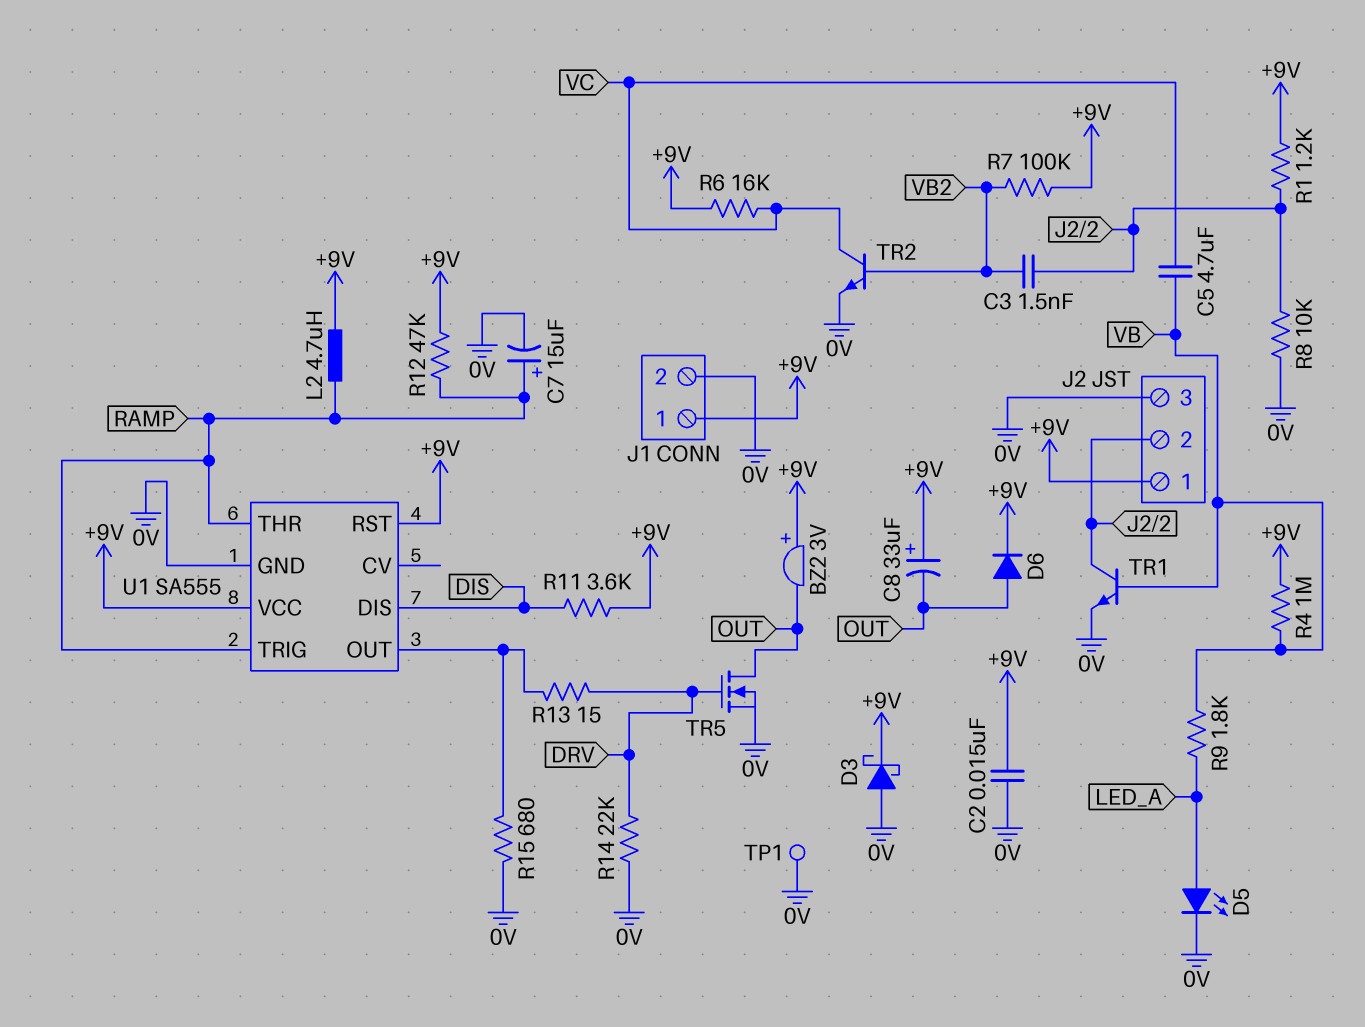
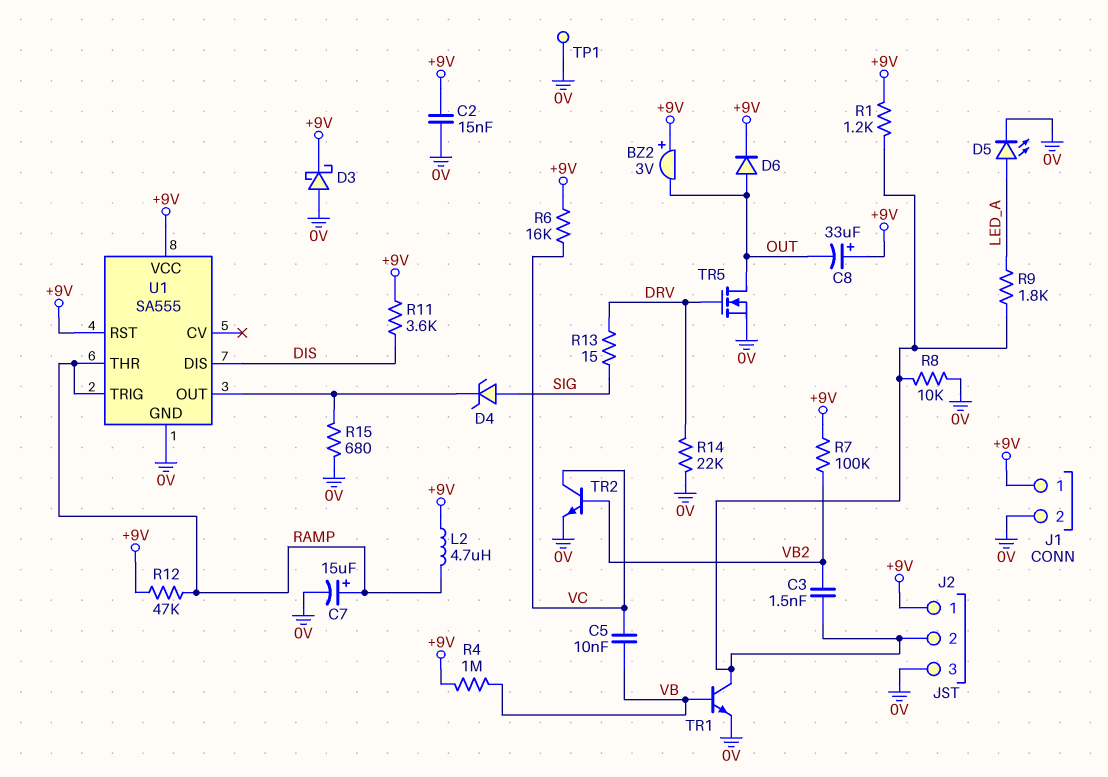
C5: 4.7uF (VB, VC) -> 10nF (VB, VC)
D4: none -> zener (A SIG, K U1/OUT)
R9: 1.8k (LED_A, VB) -> 1.8k (J2/2, LED_A)
R13: 15 (DRV, U1/OUT) -> 15 (DRV, SIG)

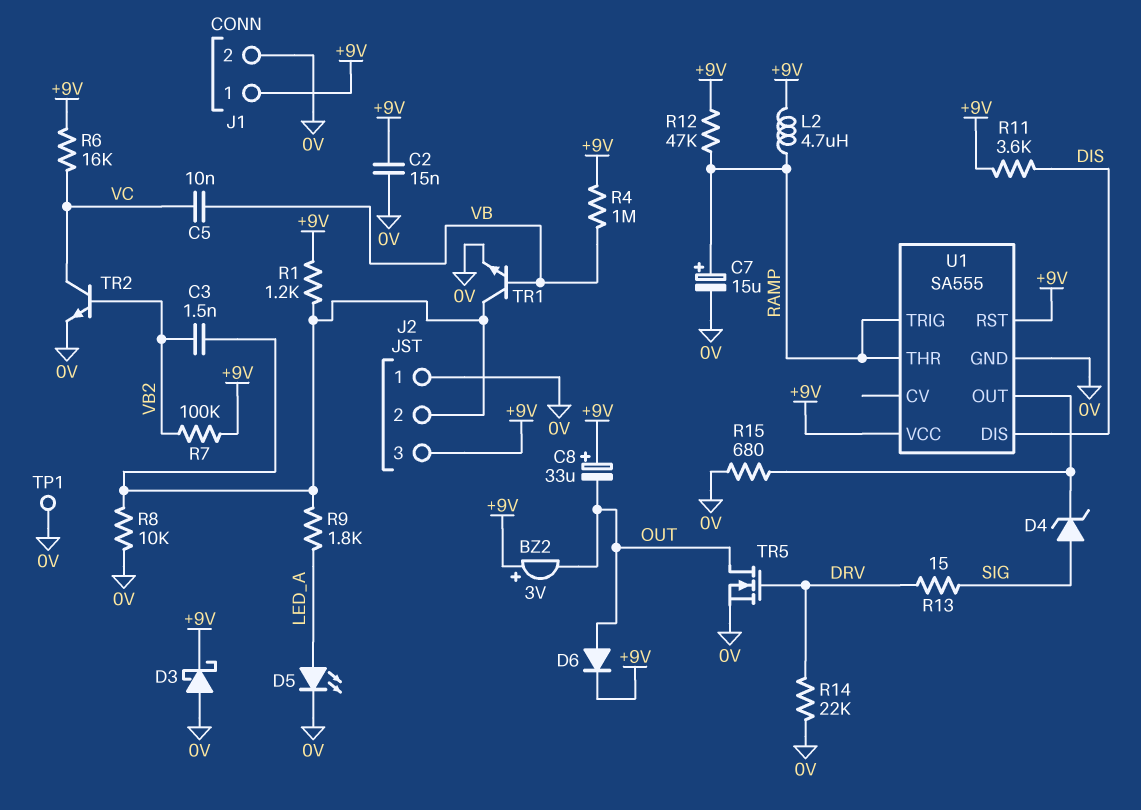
J2 pin 1: +9V -> 0V
J2 pin 3: 0V -> +9V

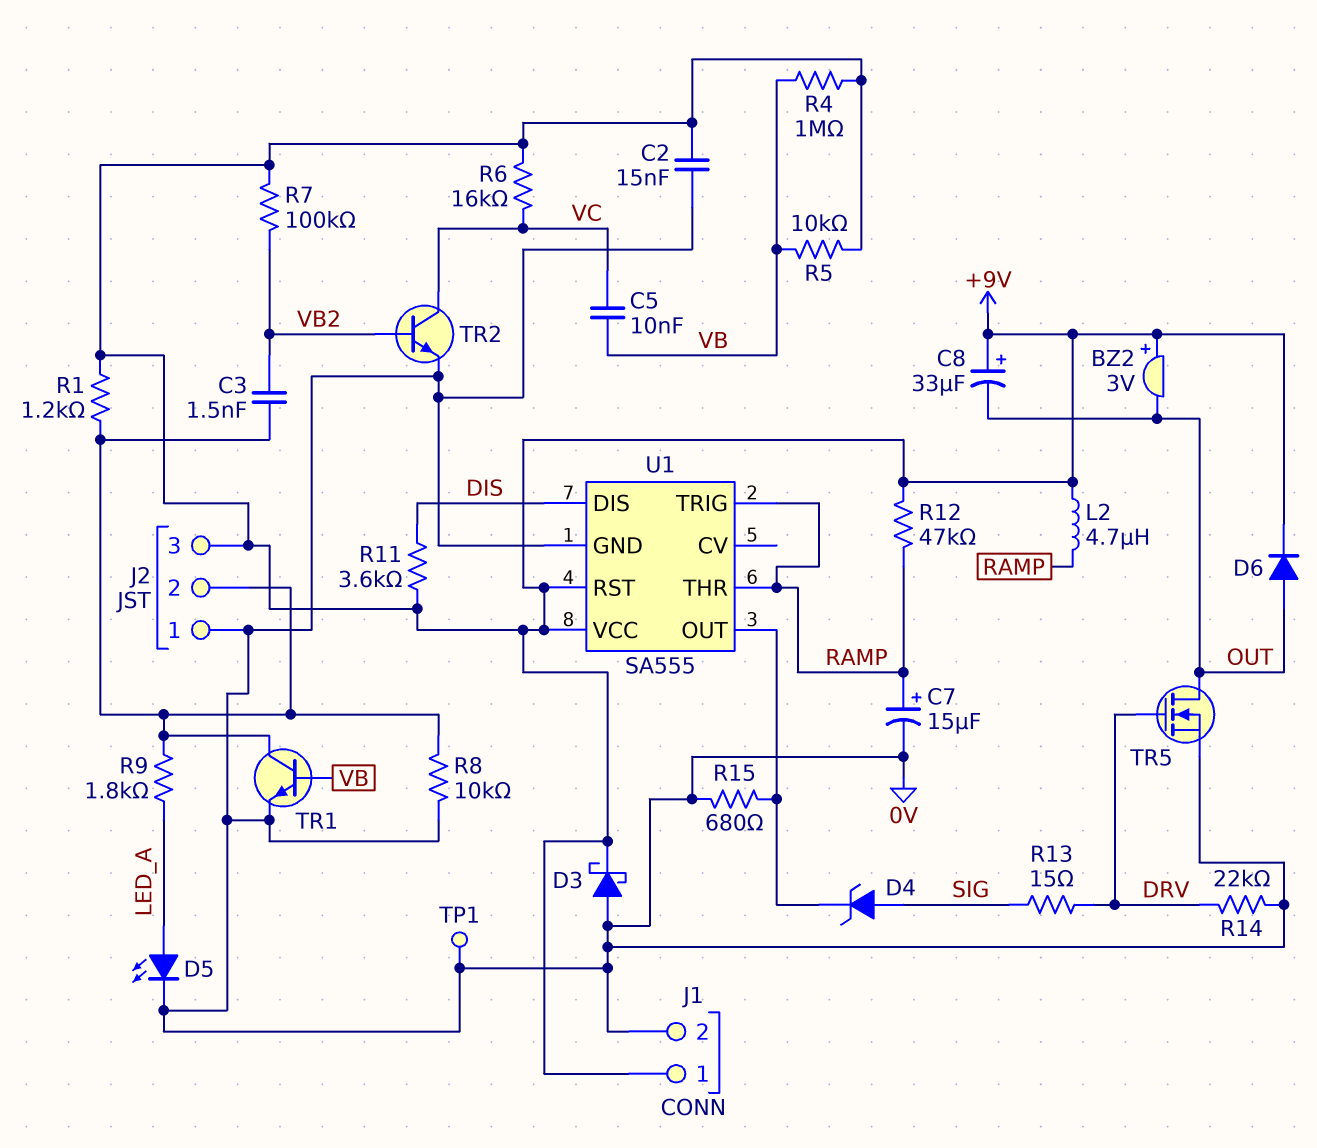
R5: none -> 10k (+9V, VB)

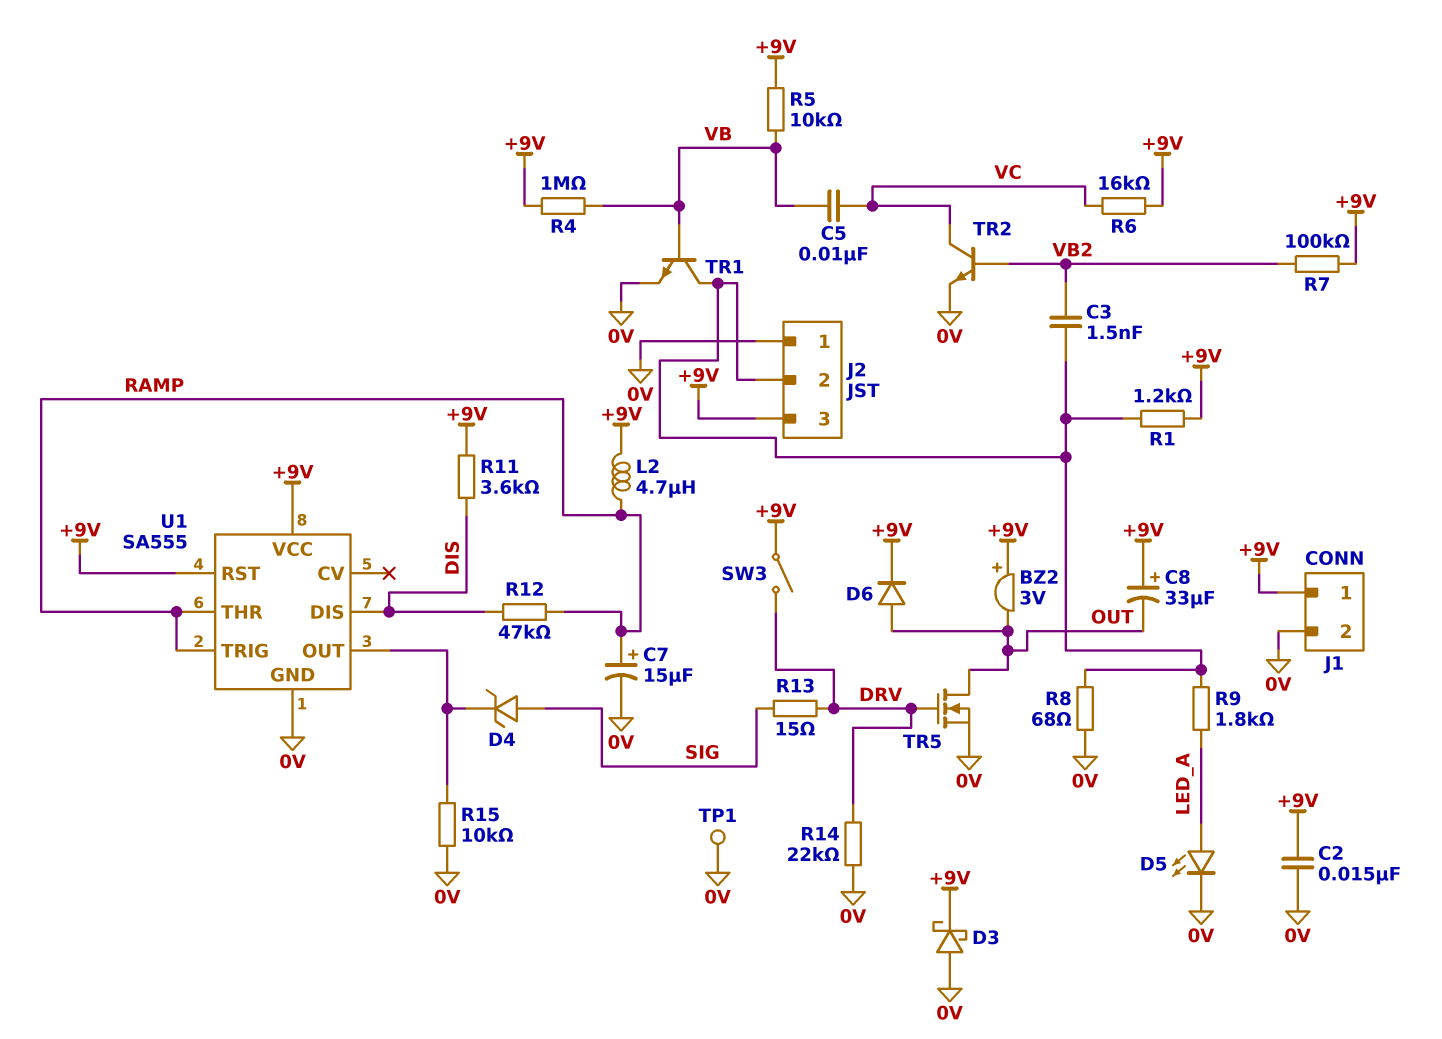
R8: 10k (0V, J2/2) -> 68 (0V, J2/2)
R12: 47k (+9V, RAMP) -> 47k (DIS, RAMP)
R15: 680 (0V, U1/OUT) -> 10k (0V, U1/OUT)
SW3: none -> switch (+9V, DRV)

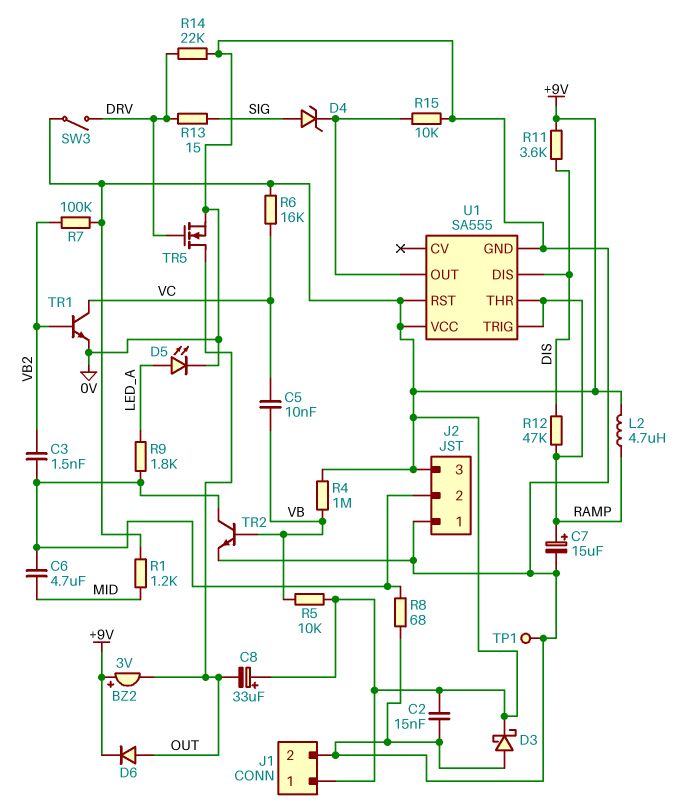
C6: none -> 4.7uF (J2/2, MID)
R1: 1.2k (+9V, J2/2) -> 1.2k (+9V, MID)
TR1: NPN (B VB, C J2/2, E 0V) -> NPN (B VB2, C VC, E 0V)
TR2: NPN (B VB2, C VC, E 0V) -> NPN (B VB, C J2/2, E 0V)

